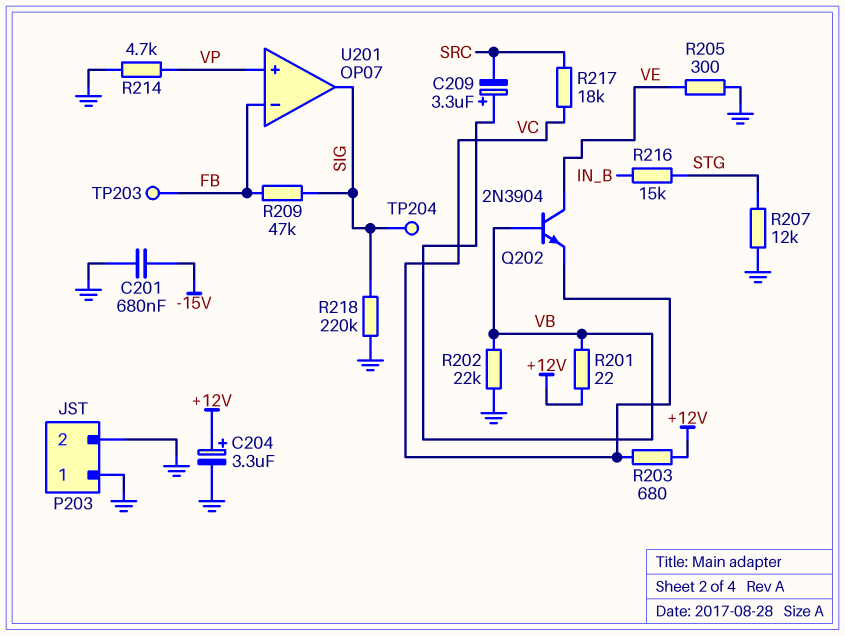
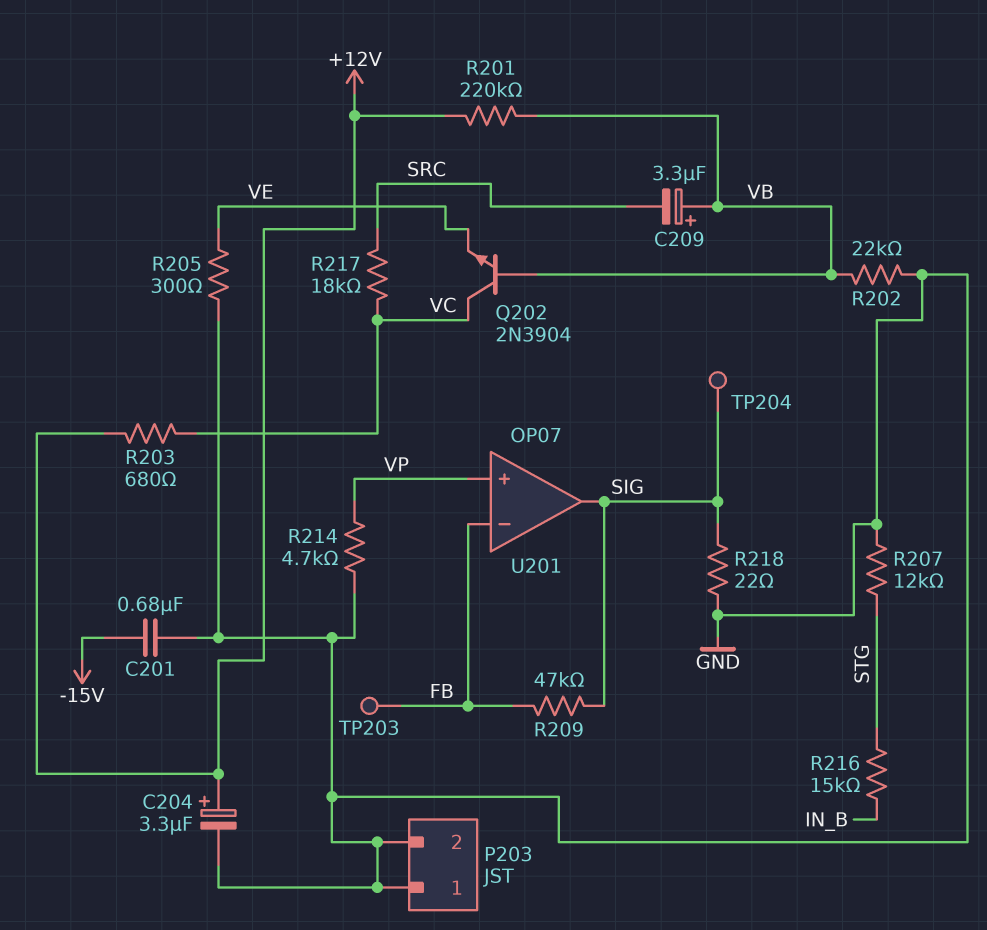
Q202: NPN 2N3904 (B VB, C VE, E VC) -> NPN 2N3904 (B VB, C VC, E VE)
R201: 22 (+12V, VB) -> 220k (+12V, VB)
R218: 220k (GND, SIG) -> 22 (GND, SIG)

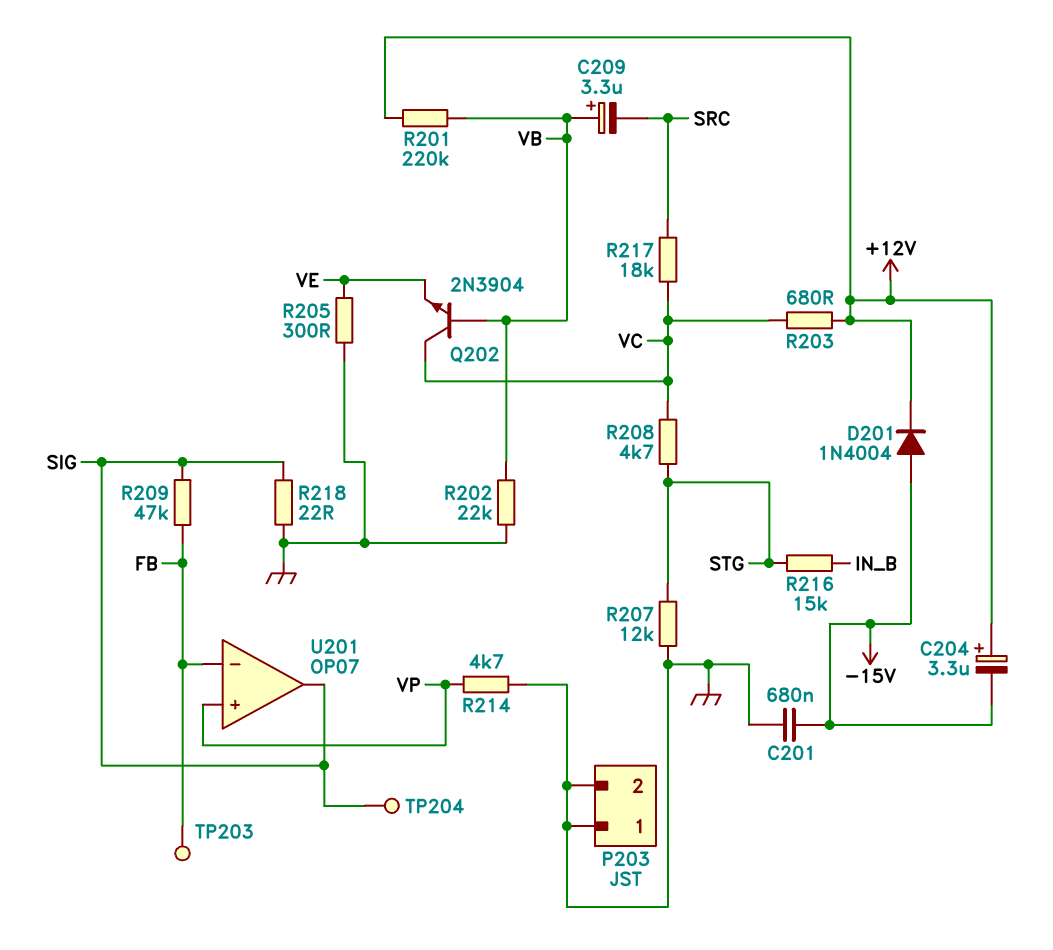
C204: 3.3uF (plus +12V, minus GND) -> 3.3uF (plus +12V, minus -15V)
D201: none -> diode 1N4004 (A -15V, K +12V)
R208: none -> 4.7k (STG, VC)

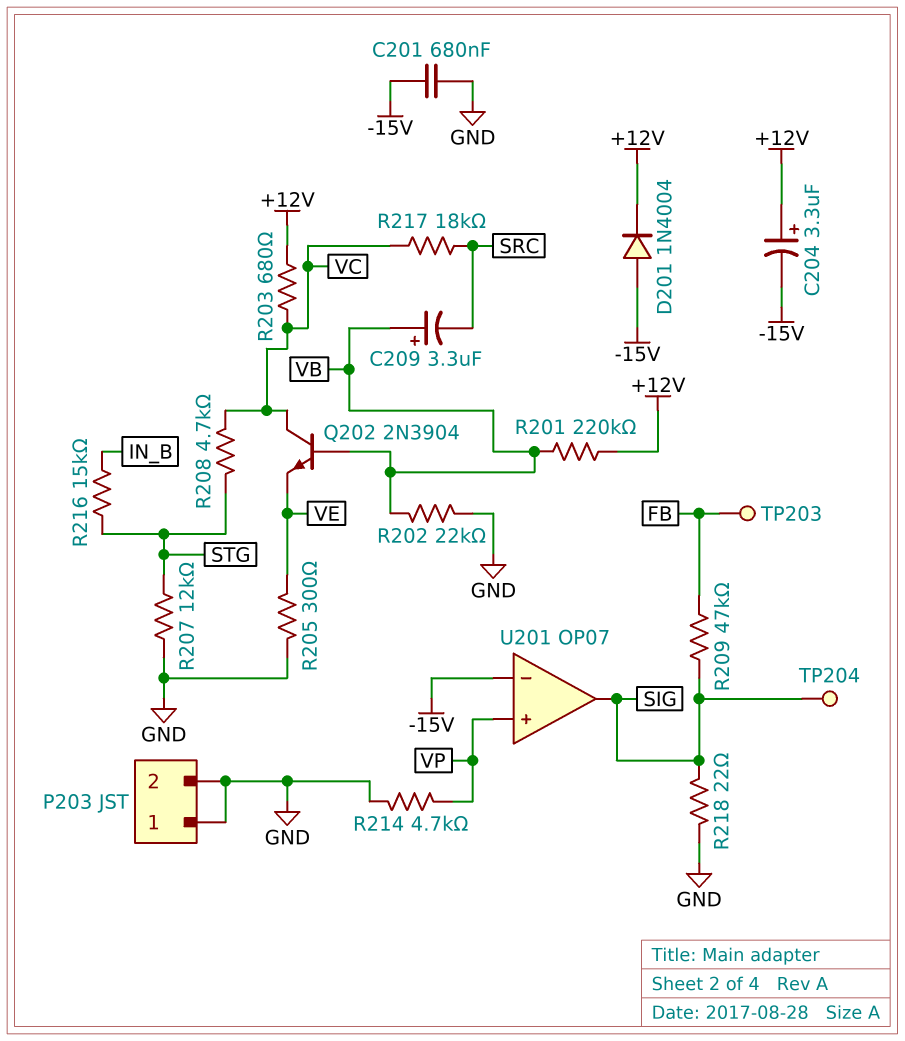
U201 pin in-: FB -> -15V

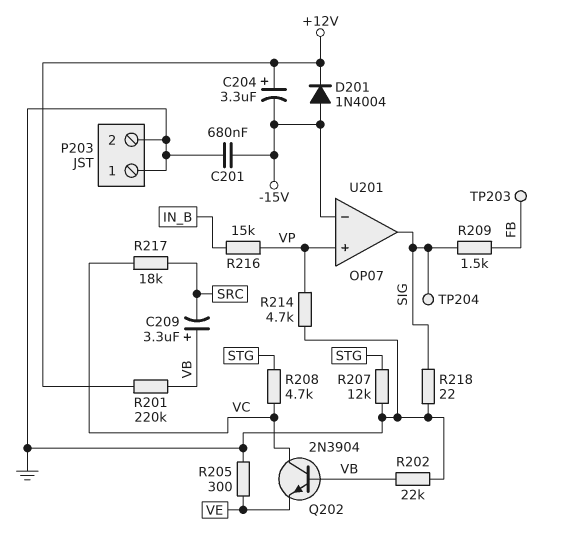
R203: 680 (+12V, VC) -> none
R209: 47k (FB, SIG) -> 1.5k (FB, SIG)
R216: 15k (IN_B, STG) -> 15k (IN_B, VP)

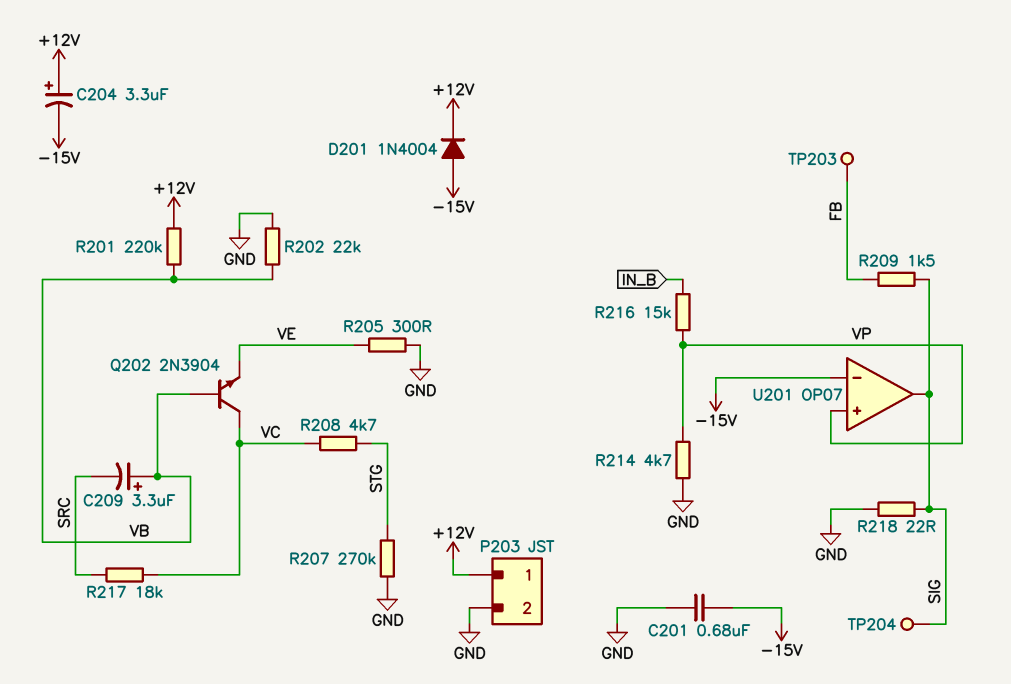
P203 pin 1: GND -> +12V
R207: 12k (GND, STG) -> 270k (GND, STG)

